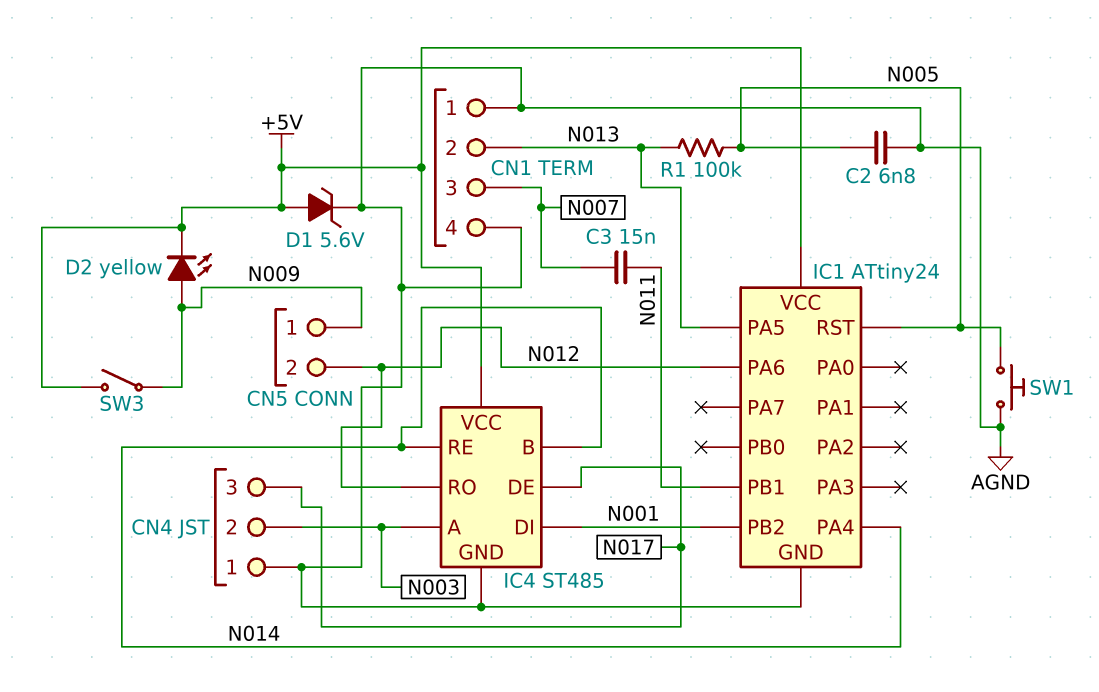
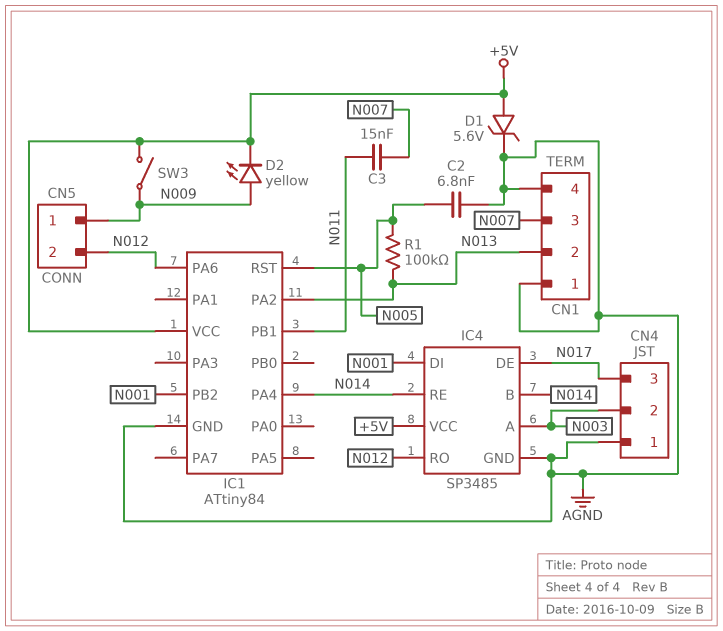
IC1: ATtiny24 -> ATtiny84
IC1 pin PA2: none -> N013
IC1 pin PA5: N013 -> none
IC4: ST485 -> SP3485
SW1: button (AGND, N005) -> none

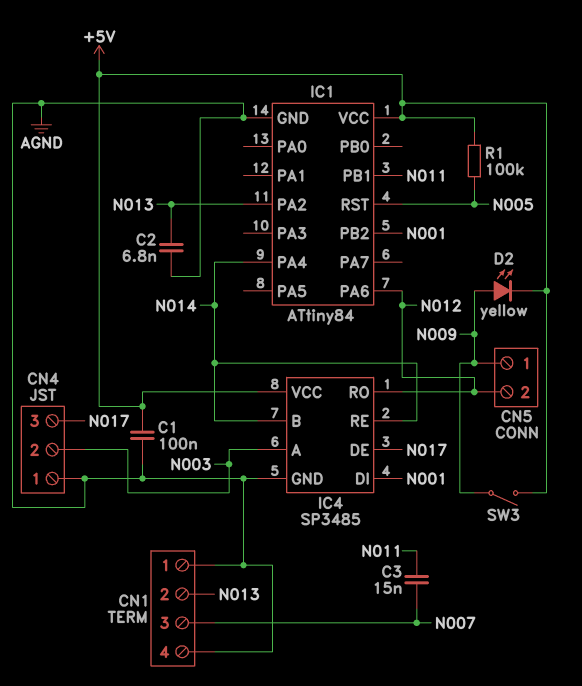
C1: none -> 100nF (+5V, AGND)
C2: 6.8nF (AGND, N005) -> 6.8nF (AGND, N013)
D1: zener 5.6V (A +5V, K AGND) -> none
R1: 100k (N005, N013) -> 100k (+5V, N005)

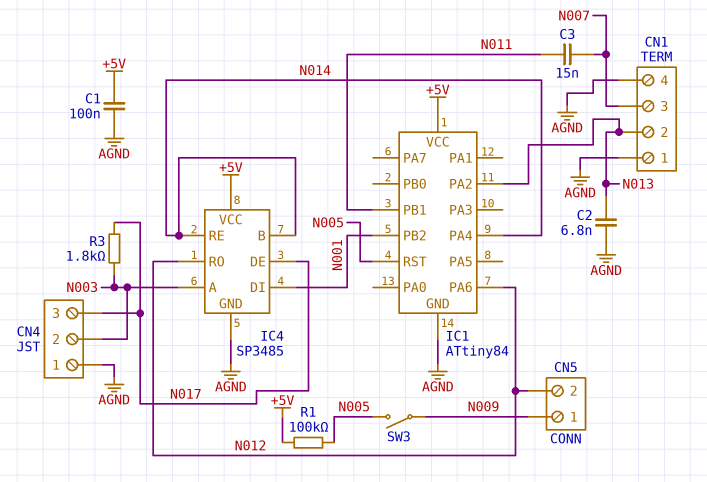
D2: LED yellow (A N009, K +5V) -> none
R3: none -> 1.8k (N003, N017)
SW3: switch (+5V, N009) -> switch (N005, N009)

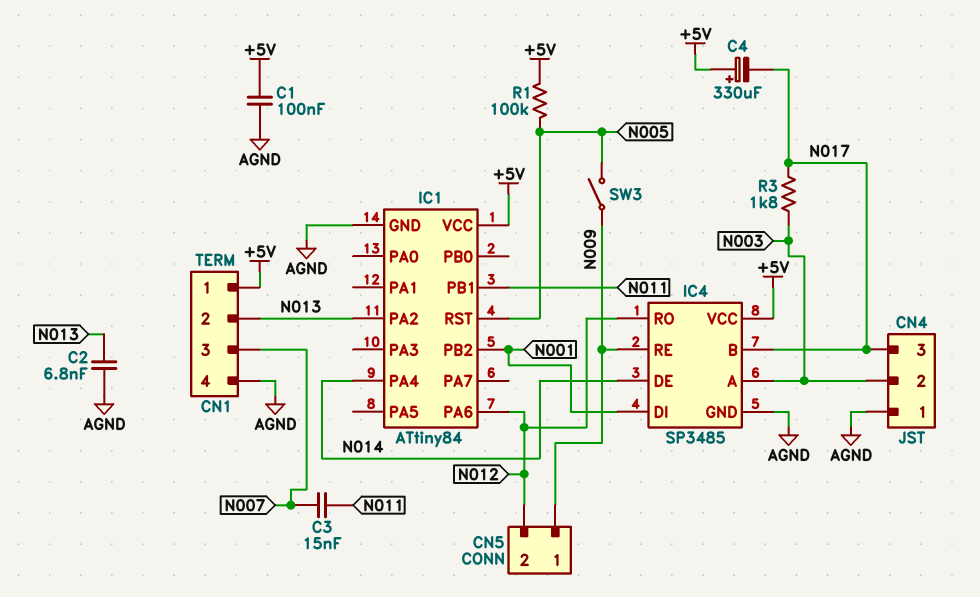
C4: none -> 330uF (plus +5V, minus N017)
CN1 pin 1: AGND -> +5V
IC4 pin B: N014 -> N017
IC4 pin DE: N017 -> N014
IC4 pin RE: N014 -> N009

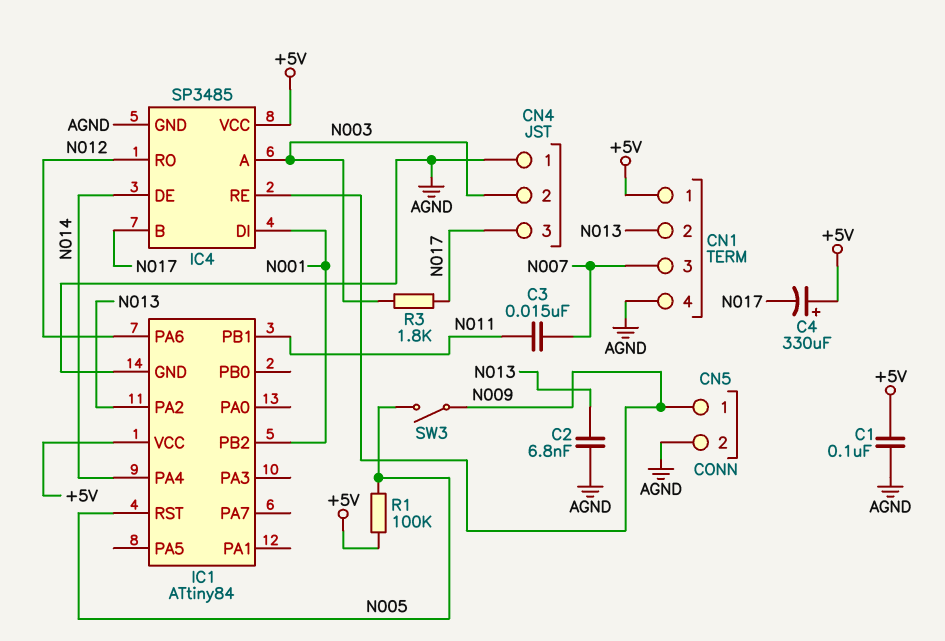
CN5 pin 2: N012 -> AGND

